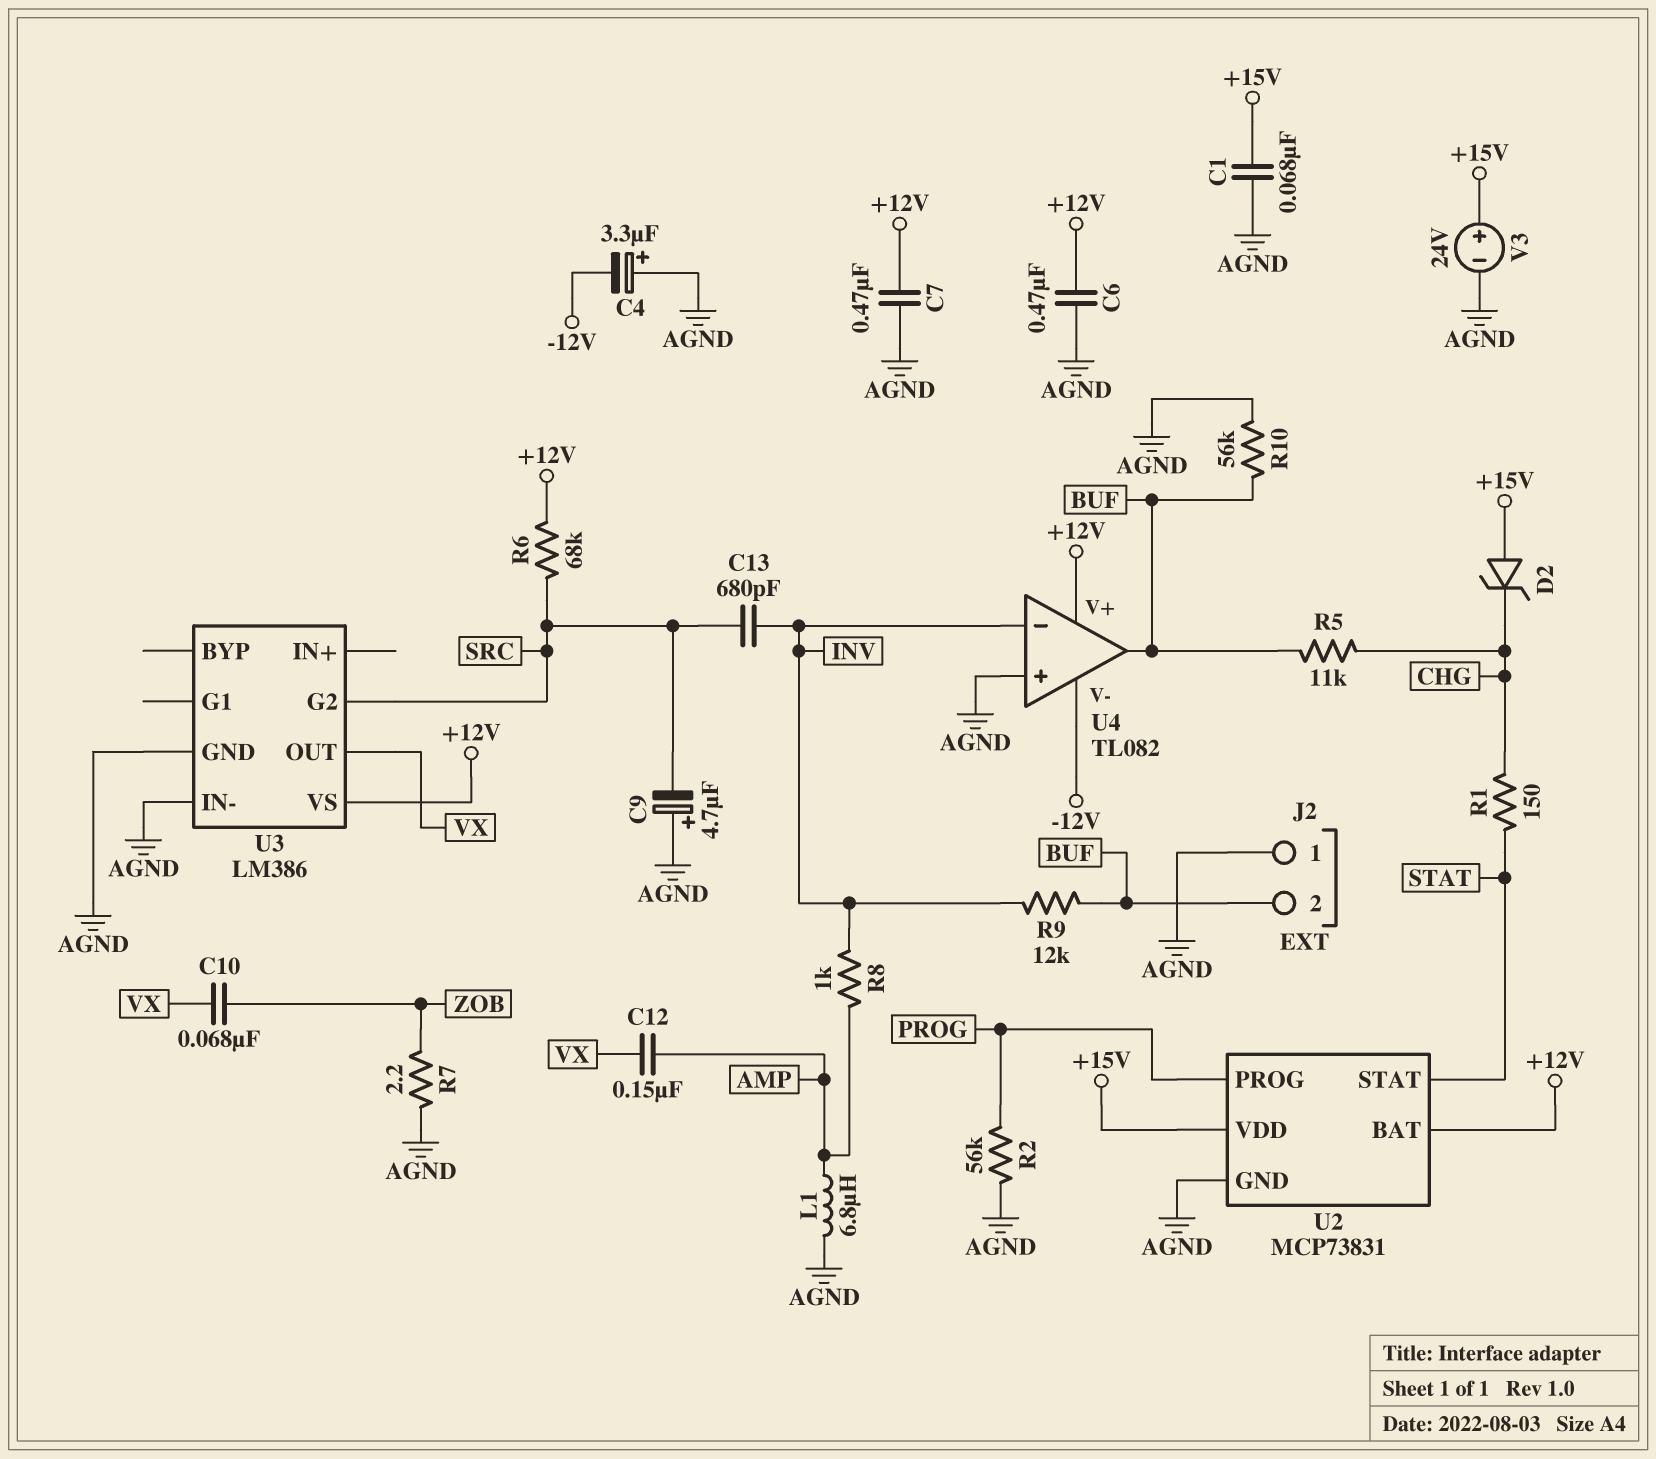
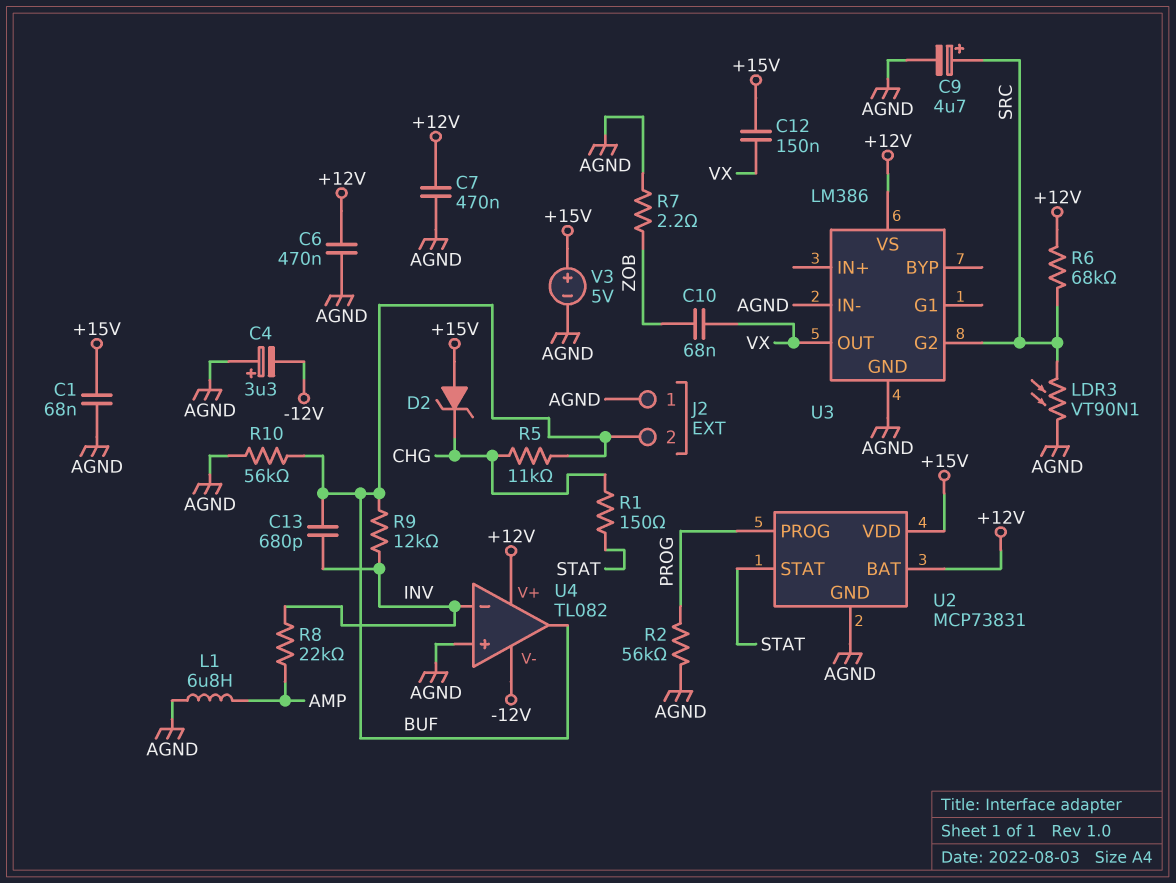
C9: 4.7uF (plus AGND, minus SRC) -> 4.7uF (plus SRC, minus AGND)
C12: 150nF (AMP, VX) -> 150nF (+15V, VX)
C13: 680pF (INV, SRC) -> 680pF (BUF, INV)
LDR3: none -> VT90N1 (AGND, SRC)
R8: 1k (AMP, INV) -> 22k (AMP, INV)
V3: 24V (plus +15V, minus AGND) -> 5V (plus +15V, minus AGND)

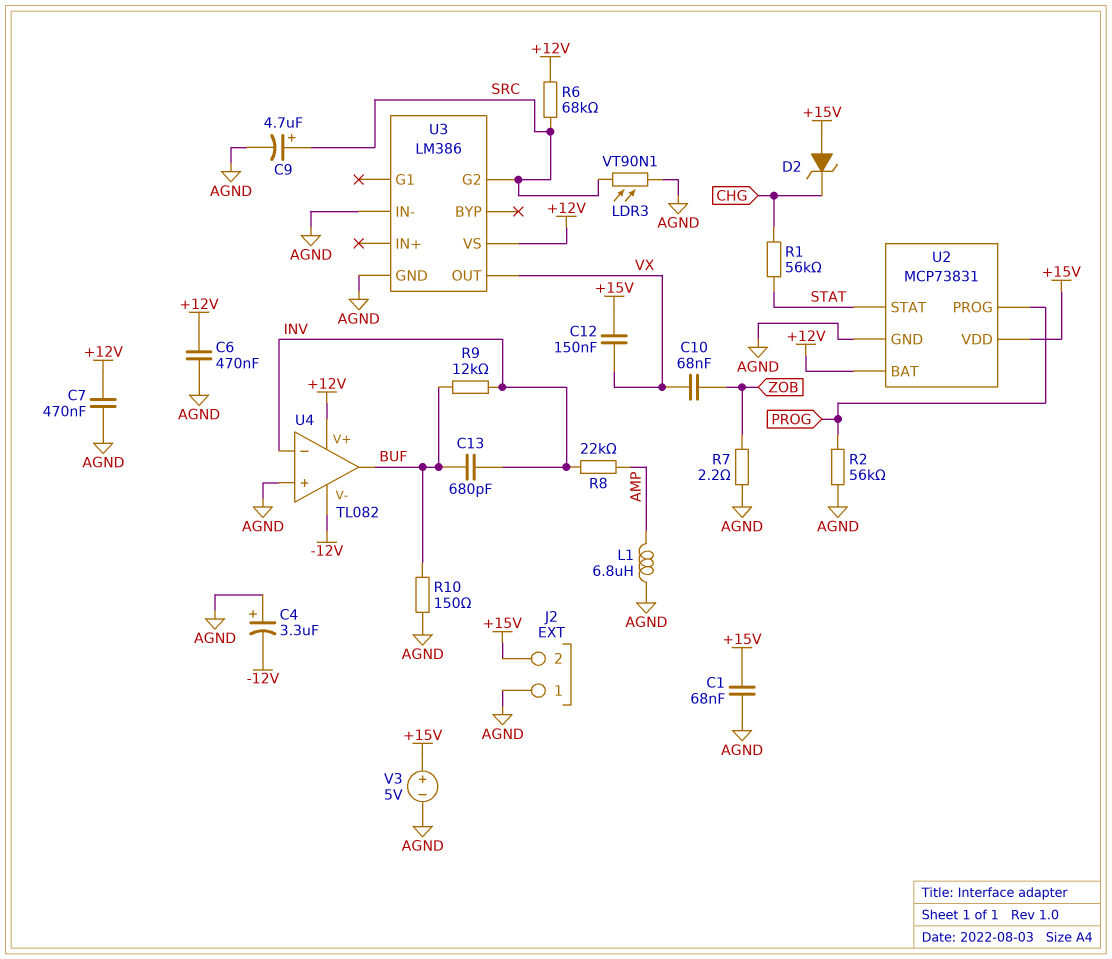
J2 pin 2: BUF -> +15V
R1: 150 (CHG, STAT) -> 56k (CHG, STAT)
R5: 11k (BUF, CHG) -> none
R10: 56k (AGND, BUF) -> 150 (AGND, BUF)

